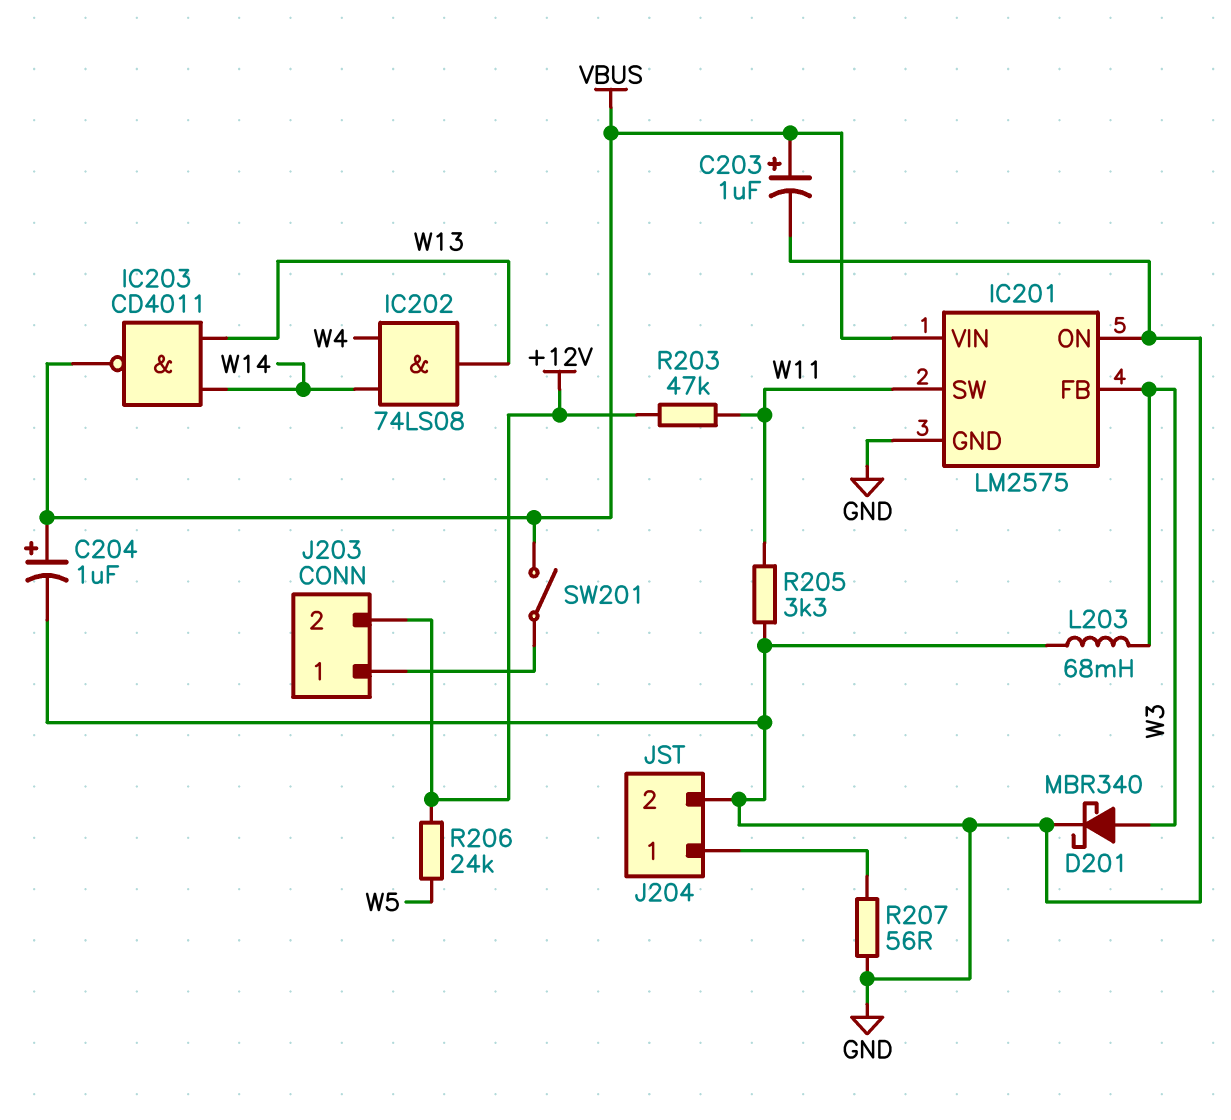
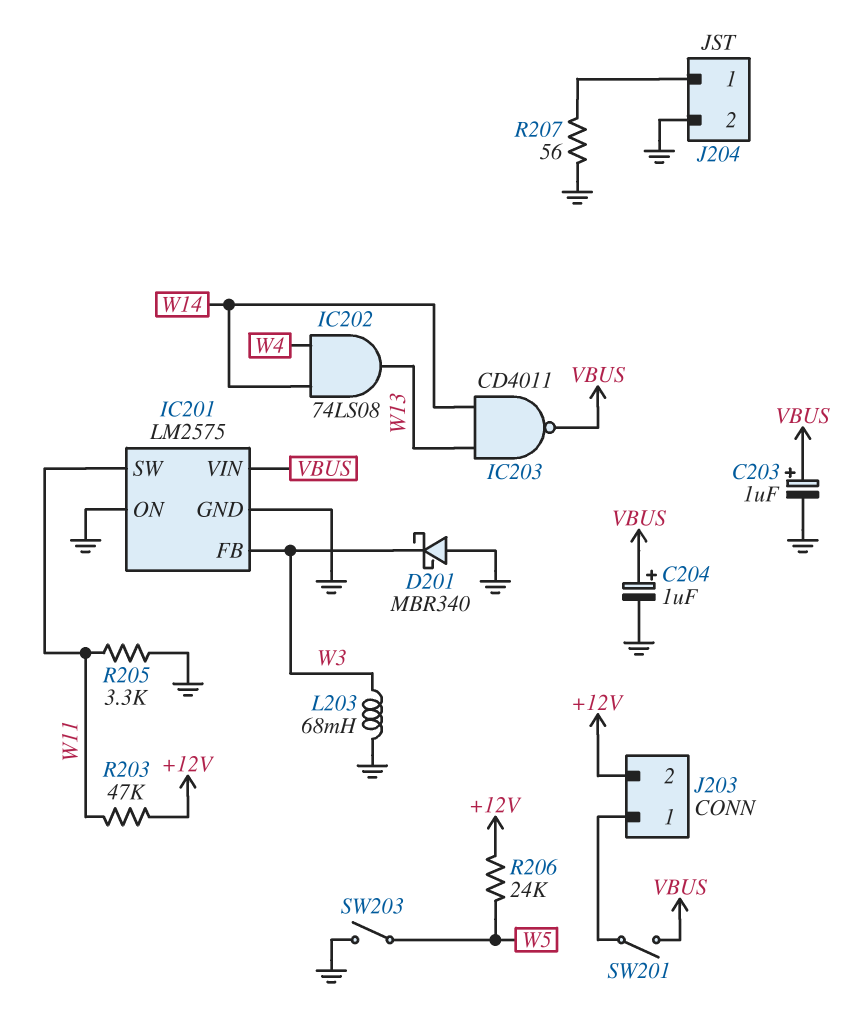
D201: schottky MBR340 (A W3, K GND) -> schottky MBR340 (A GND, K W3)
SW203: none -> switch (GND, W5)

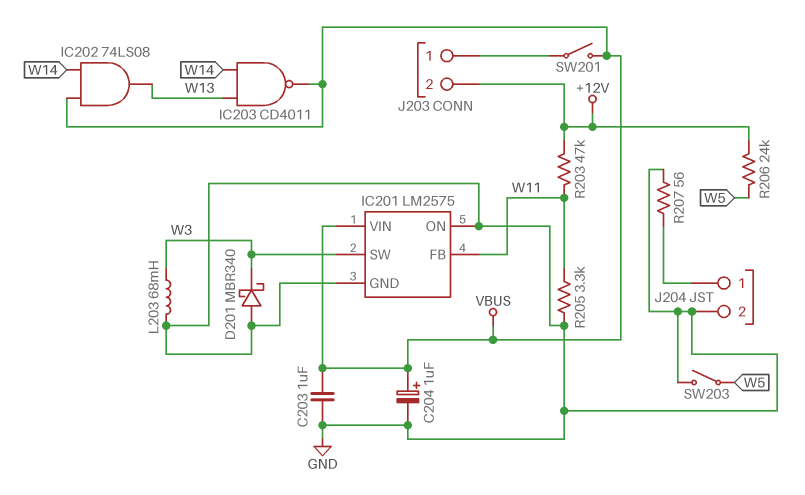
C203: 1uF (plus VBUS, minus GND) -> 1uF (GND, VBUS)
IC201 pin FB: W3 -> W11
IC201 pin SW: W11 -> W3
IC202: AND 74LS08 (in W4, in W14, out W13) -> AND 74LS08 (in VBUS, in W14, out W13)

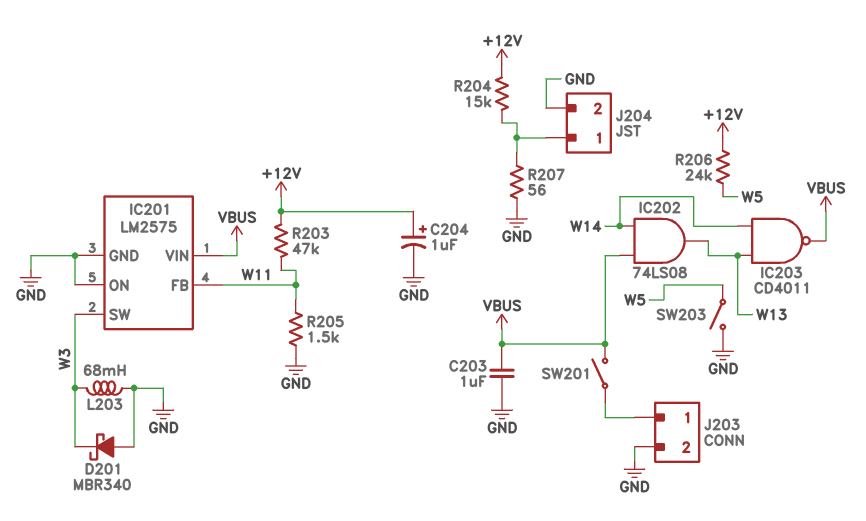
C204: 1uF (plus VBUS, minus GND) -> 1uF (plus +12V, minus GND)
J203 pin 2: +12V -> GND
R204: none -> 15k (+12V, J204/1)
R205: 3.3k (GND, W11) -> 1.5k (GND, W11)

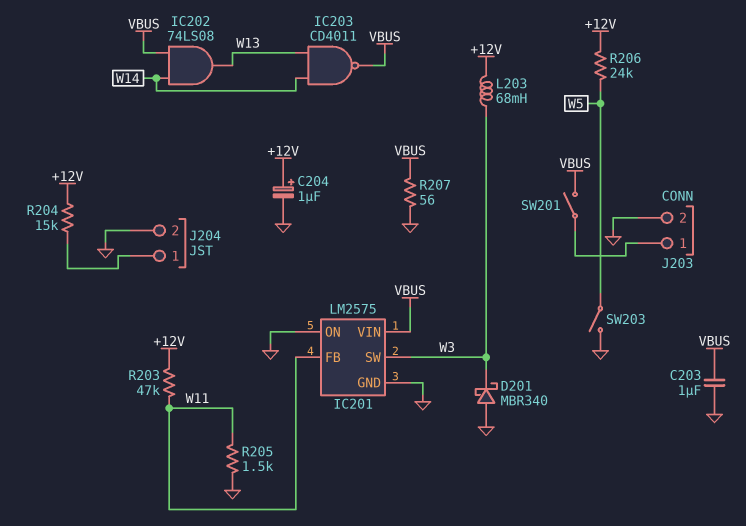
L203: 68mH (GND, W3) -> 68mH (+12V, W3)
R207: 56 (GND, J204/1) -> 56 (GND, VBUS)

